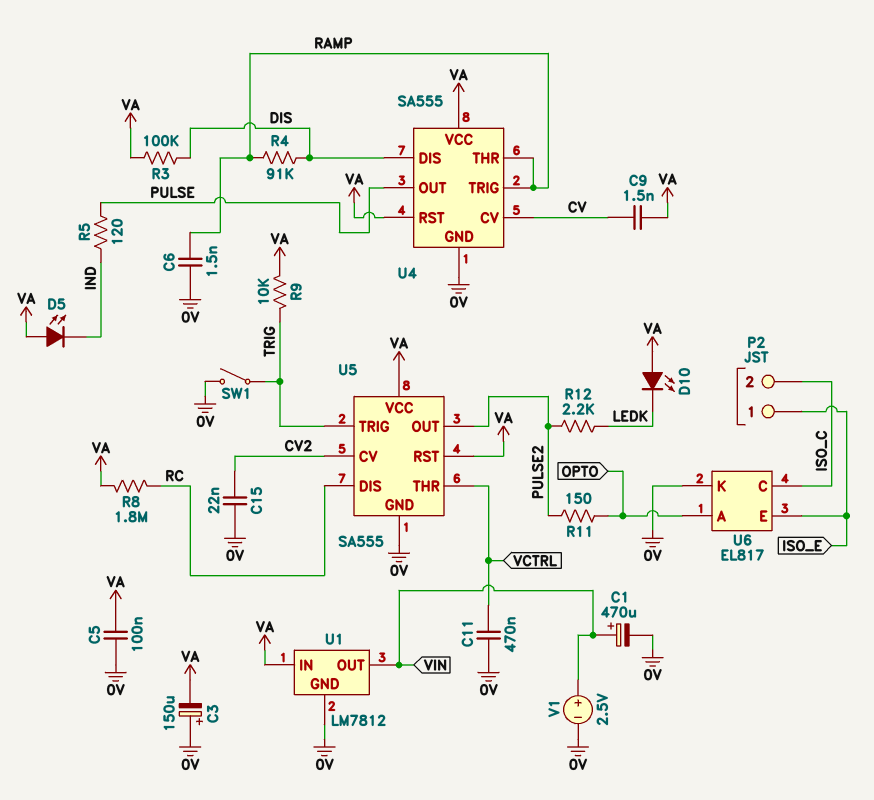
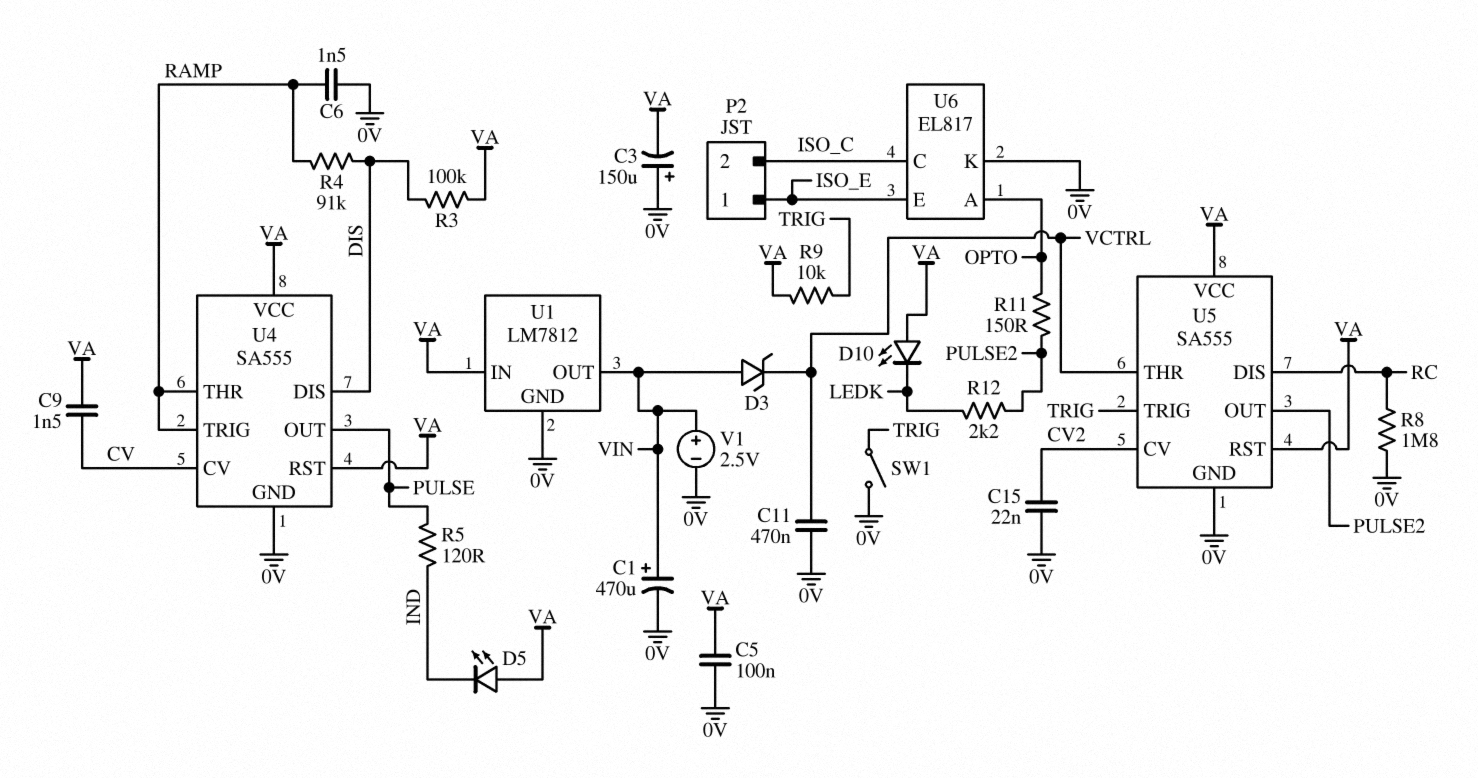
D3: none -> zener (A VIN, K VCTRL)
R8: 1.8M (RC, VA) -> 1.8M (0V, RC)

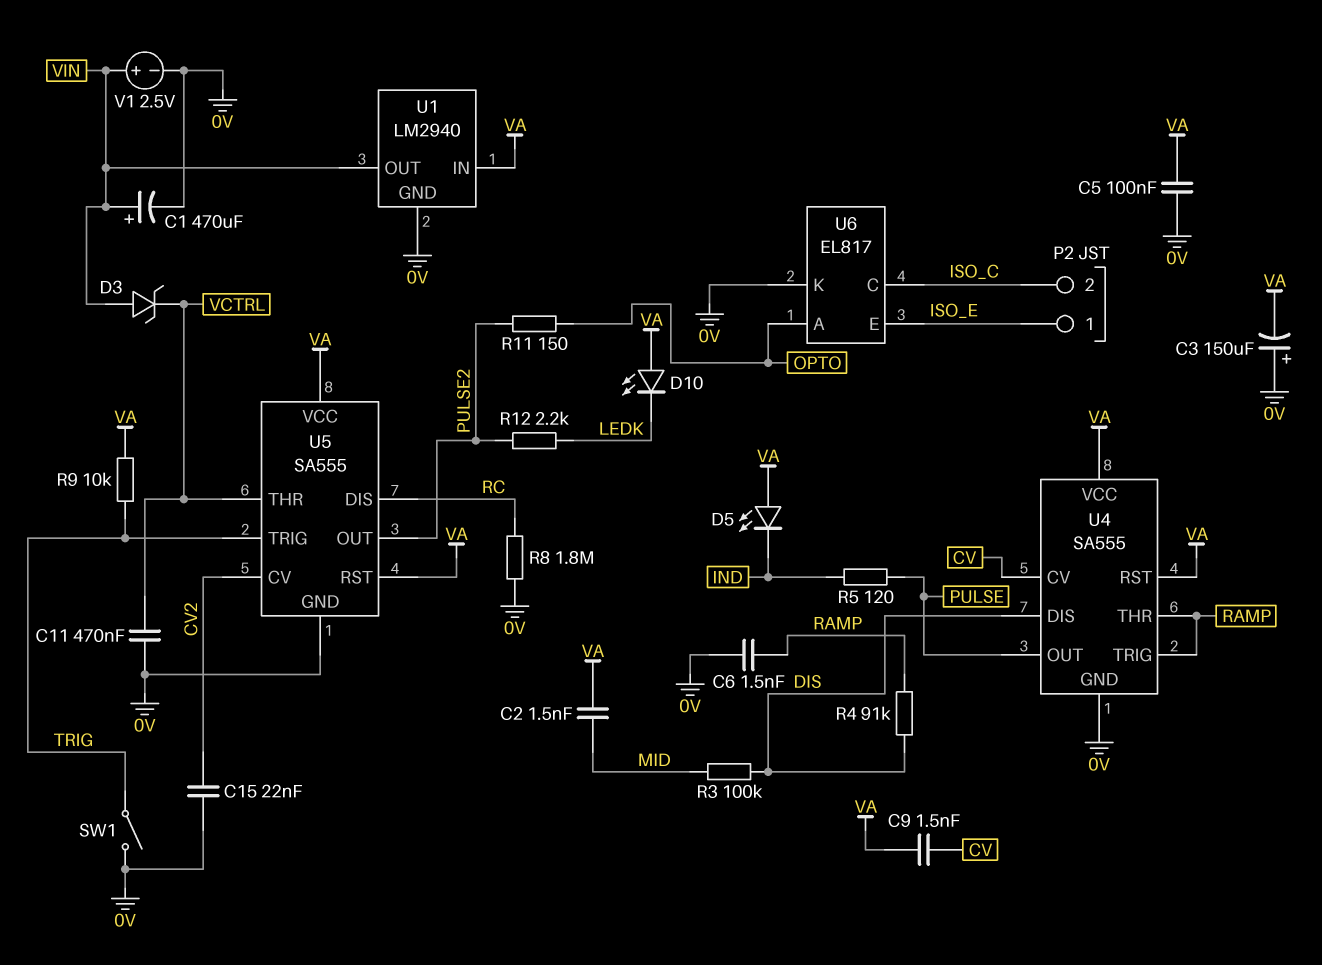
C2: none -> 1.5nF (MID, VA)
R3: 100k (DIS, VA) -> 100k (DIS, MID)
U1: LM7812 -> LM2940

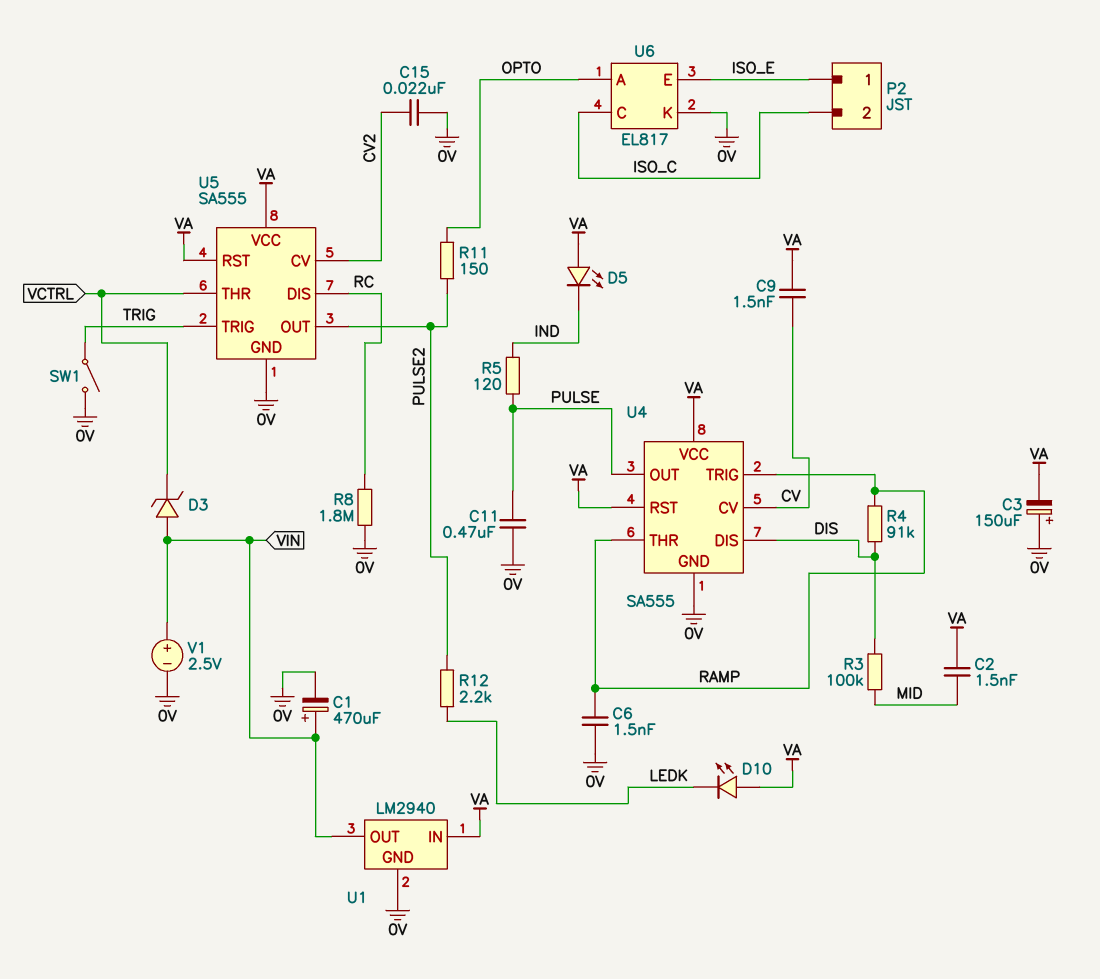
C5: 100nF (0V, VA) -> none
C11: 470nF (0V, VCTRL) -> 470nF (0V, PULSE)
R9: 10k (TRIG, VA) -> none

